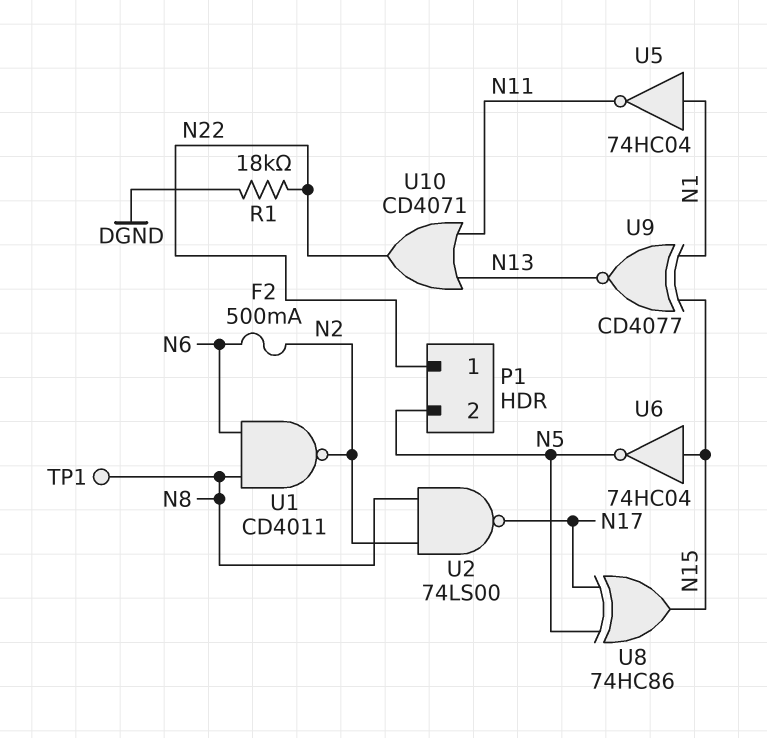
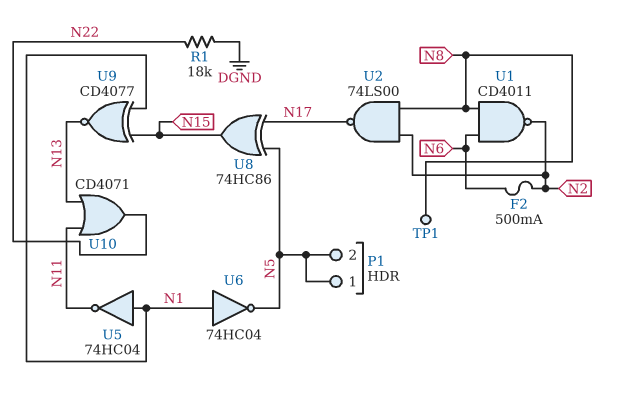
P1 pin 1: N22 -> N5
U6: NOT 74HC04 (in N15, out N5) -> NOT 74HC04 (in N1, out N5)

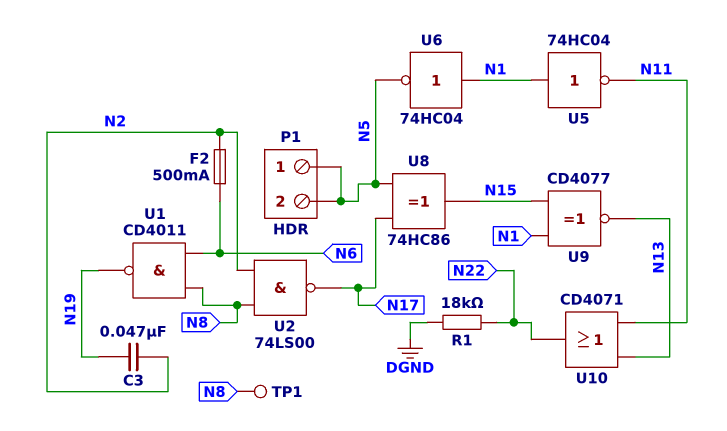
C3: none -> 47nF (N2, N19)
U1: NAND CD4011 (in N6, in N8, out N2) -> NAND CD4011 (in N6, in N8, out N19)

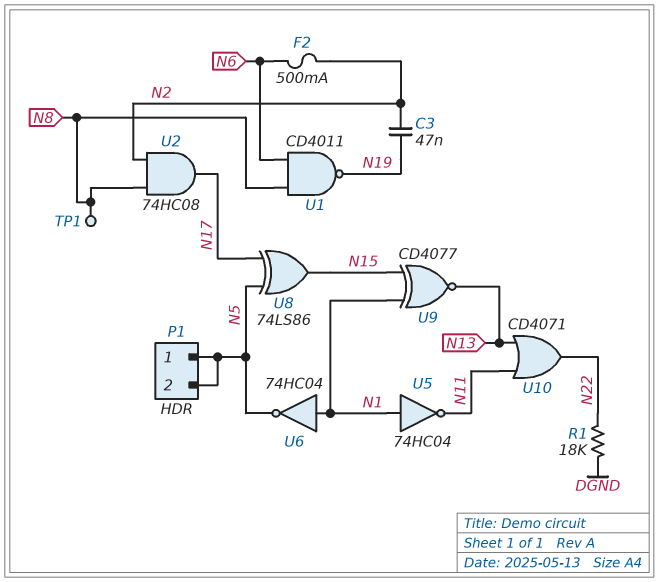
U2: NAND 74LS00 (in N2, in N8, out N17) -> AND 74HC08 (in N2, in N8, out N17)
U8: XOR 74HC86 (in N5, in N17, out N15) -> XOR 74LS86 (in N5, in N17, out N15)

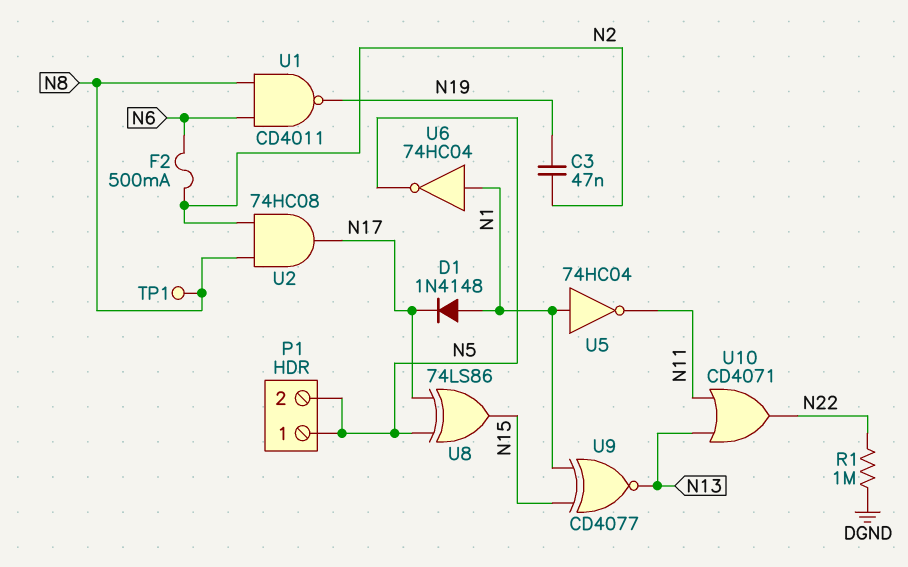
D1: none -> diode 1N4148 (A N1, K N17)
R1: 18k (DGND, N22) -> 1M (DGND, N22)

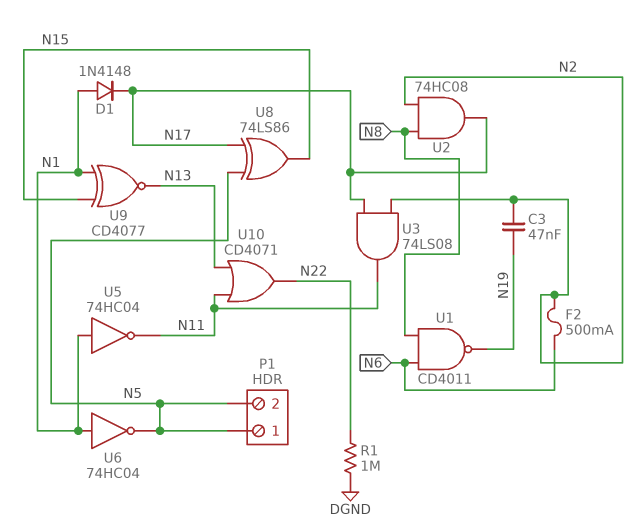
TP1: test point (N8) -> none
U3: none -> AND 74LS08 (in N2, in N17, out N11)

